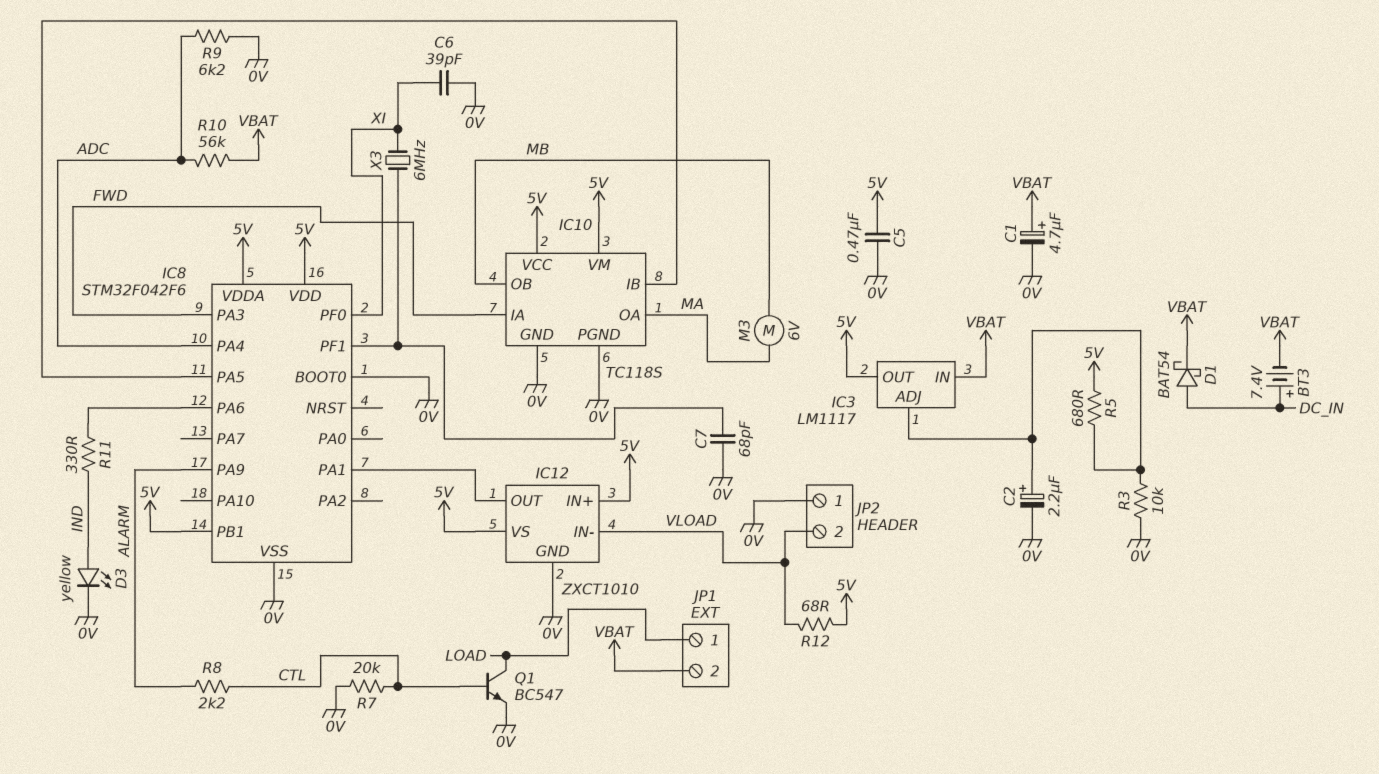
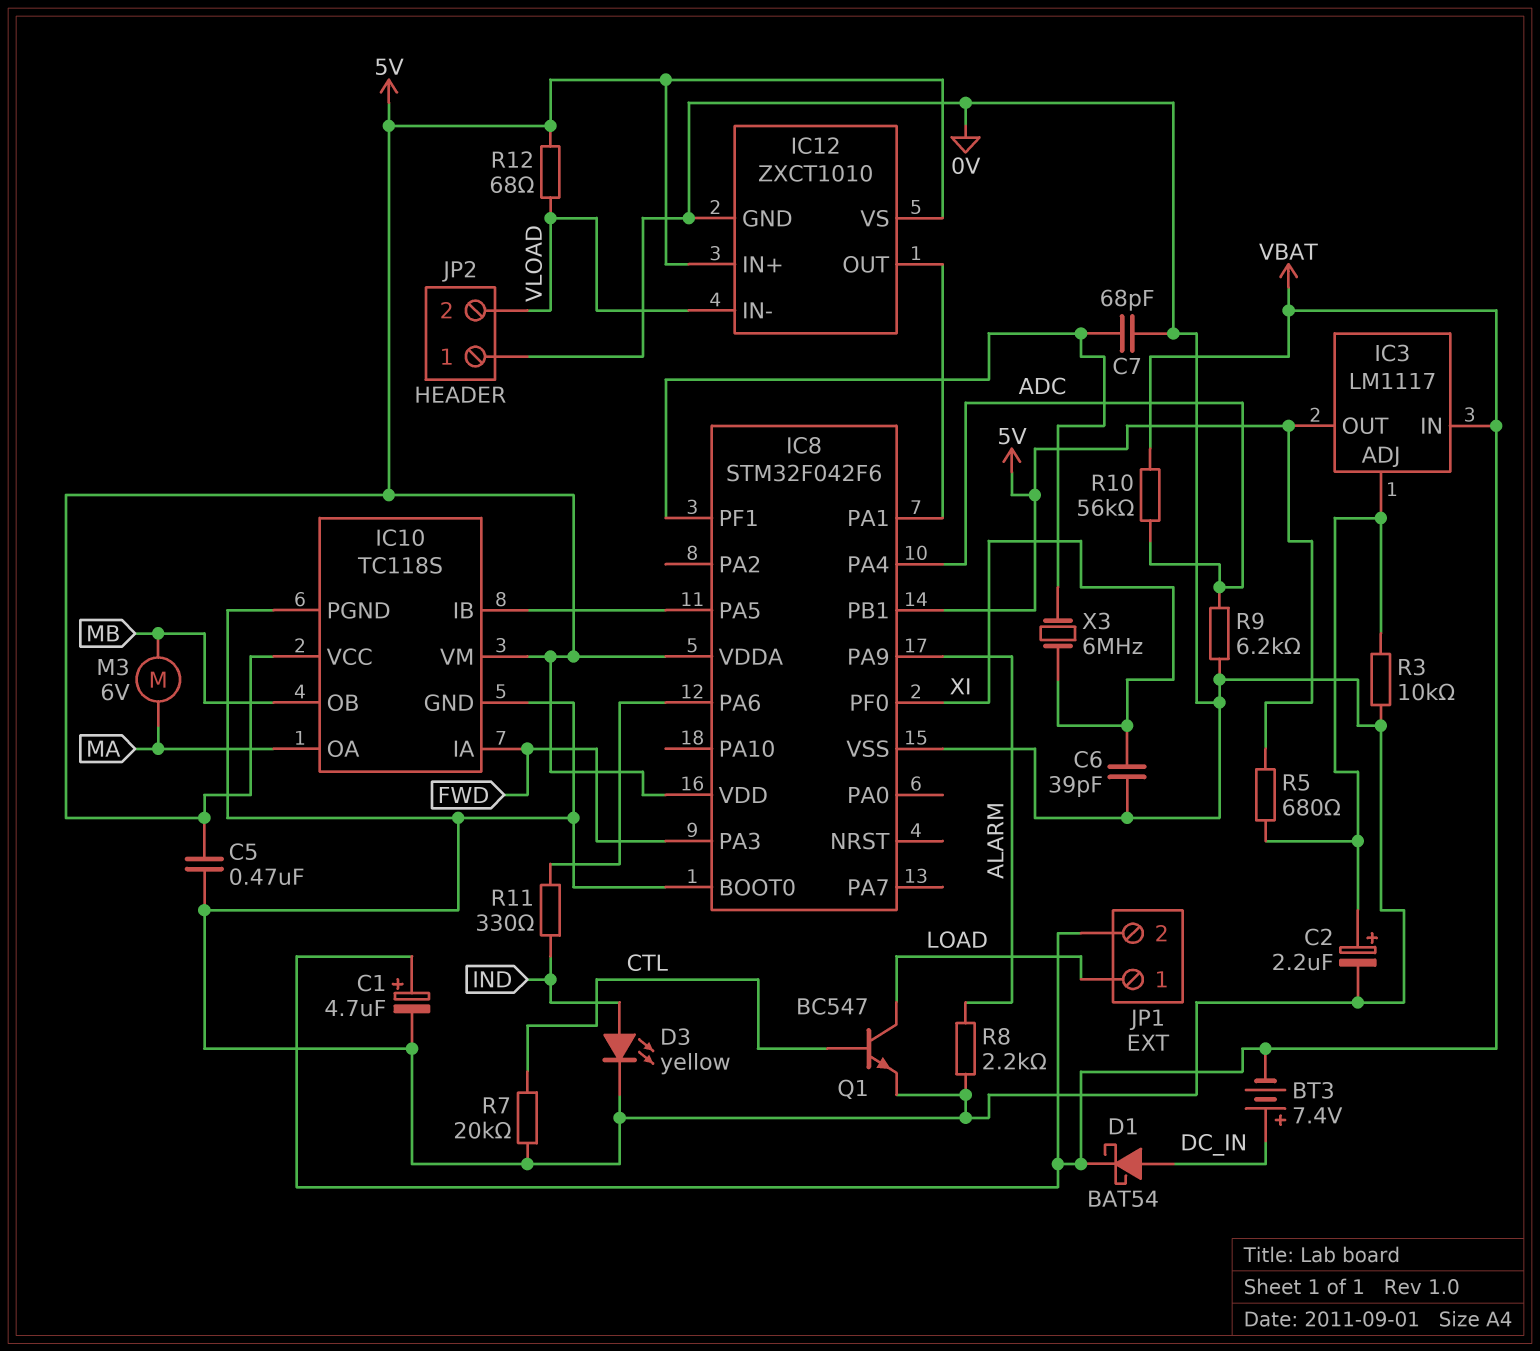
R8: 2.2k (ALARM, CTL) -> 2.2k (0V, ALARM)

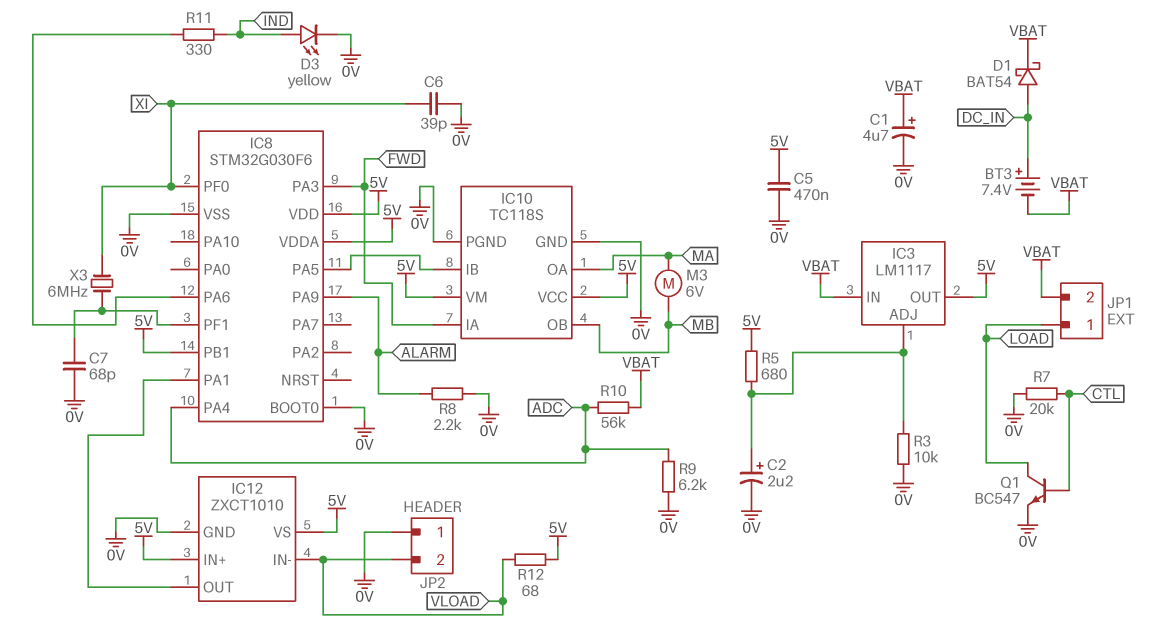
IC8: STM32F042F6 -> STM32G030F6

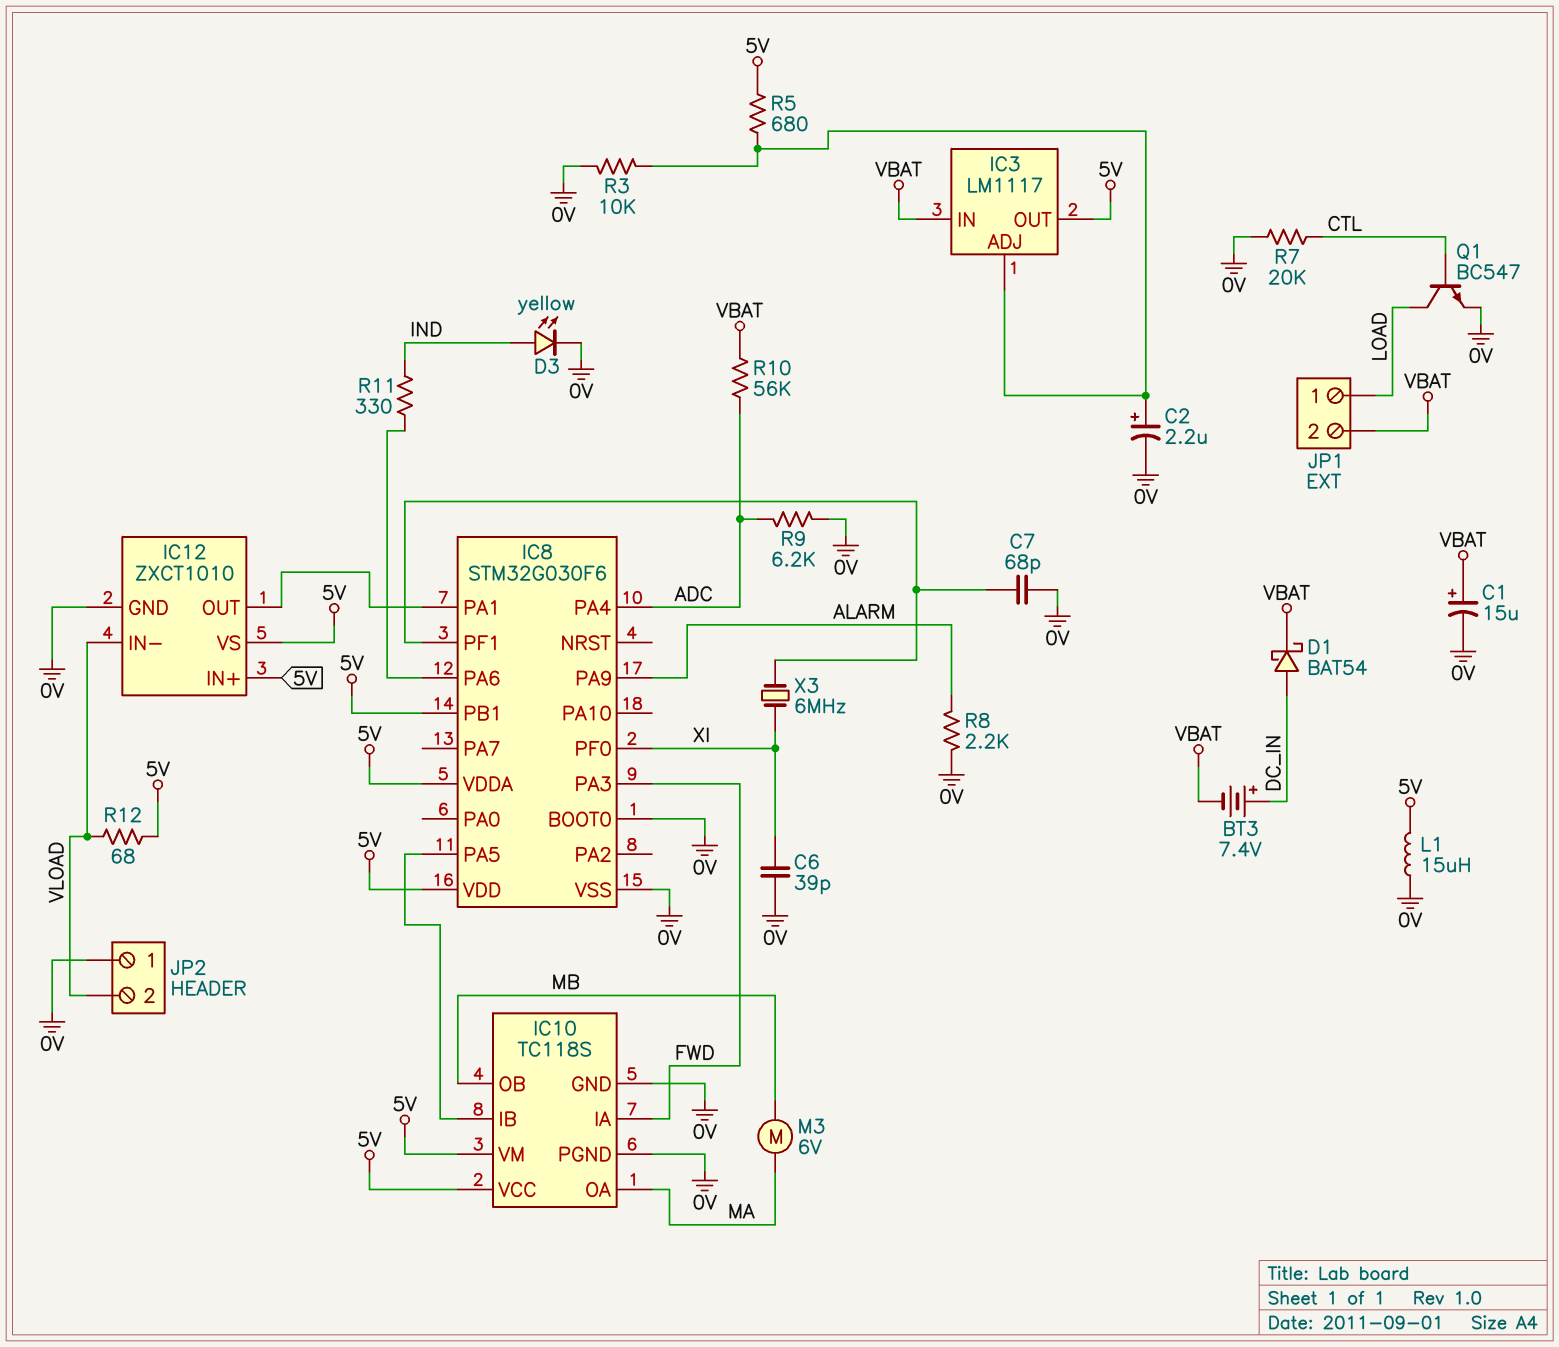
C1: 4.7uF (plus VBAT, minus 0V) -> 15uF (plus VBAT, minus 0V)
C5: 470nF (0V, 5V) -> none
L1: none -> 15uH (0V, 5V)

